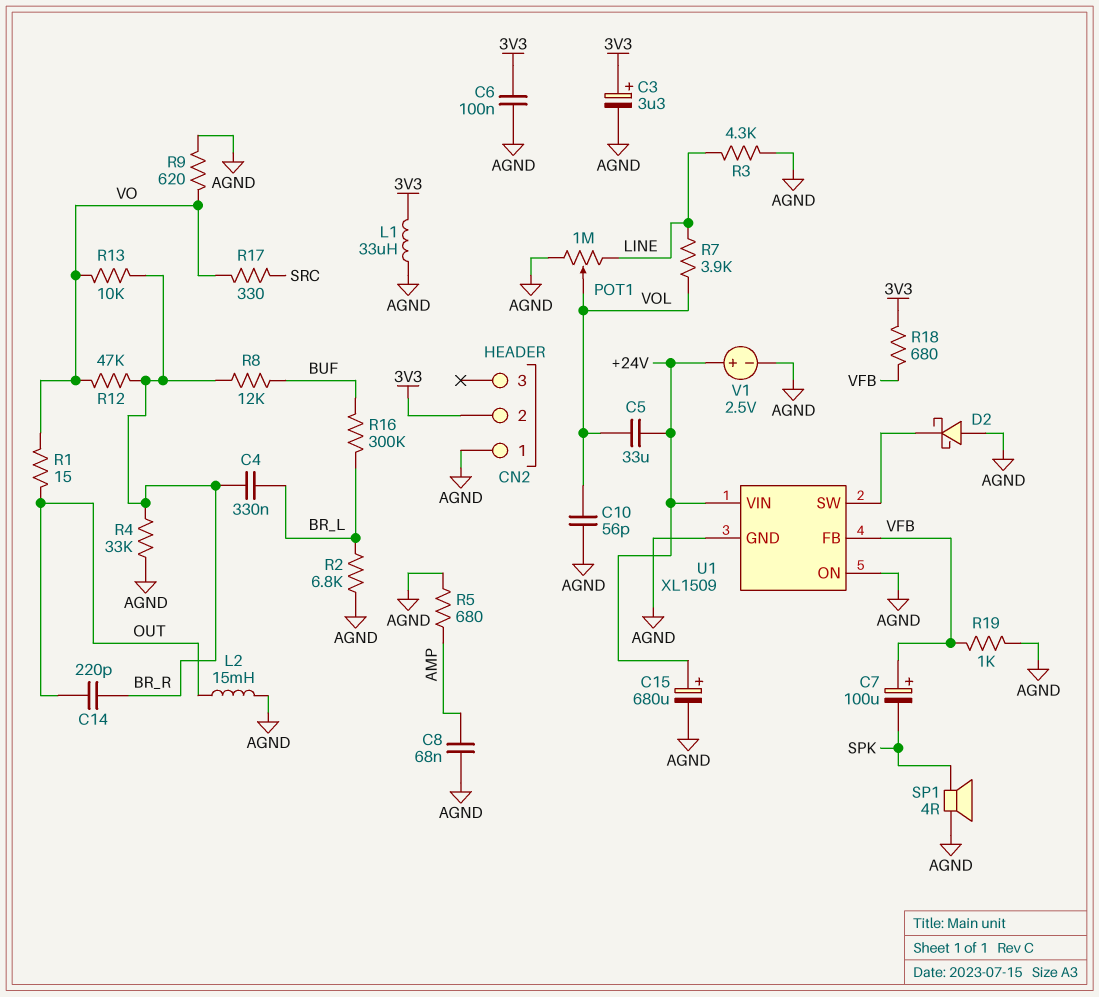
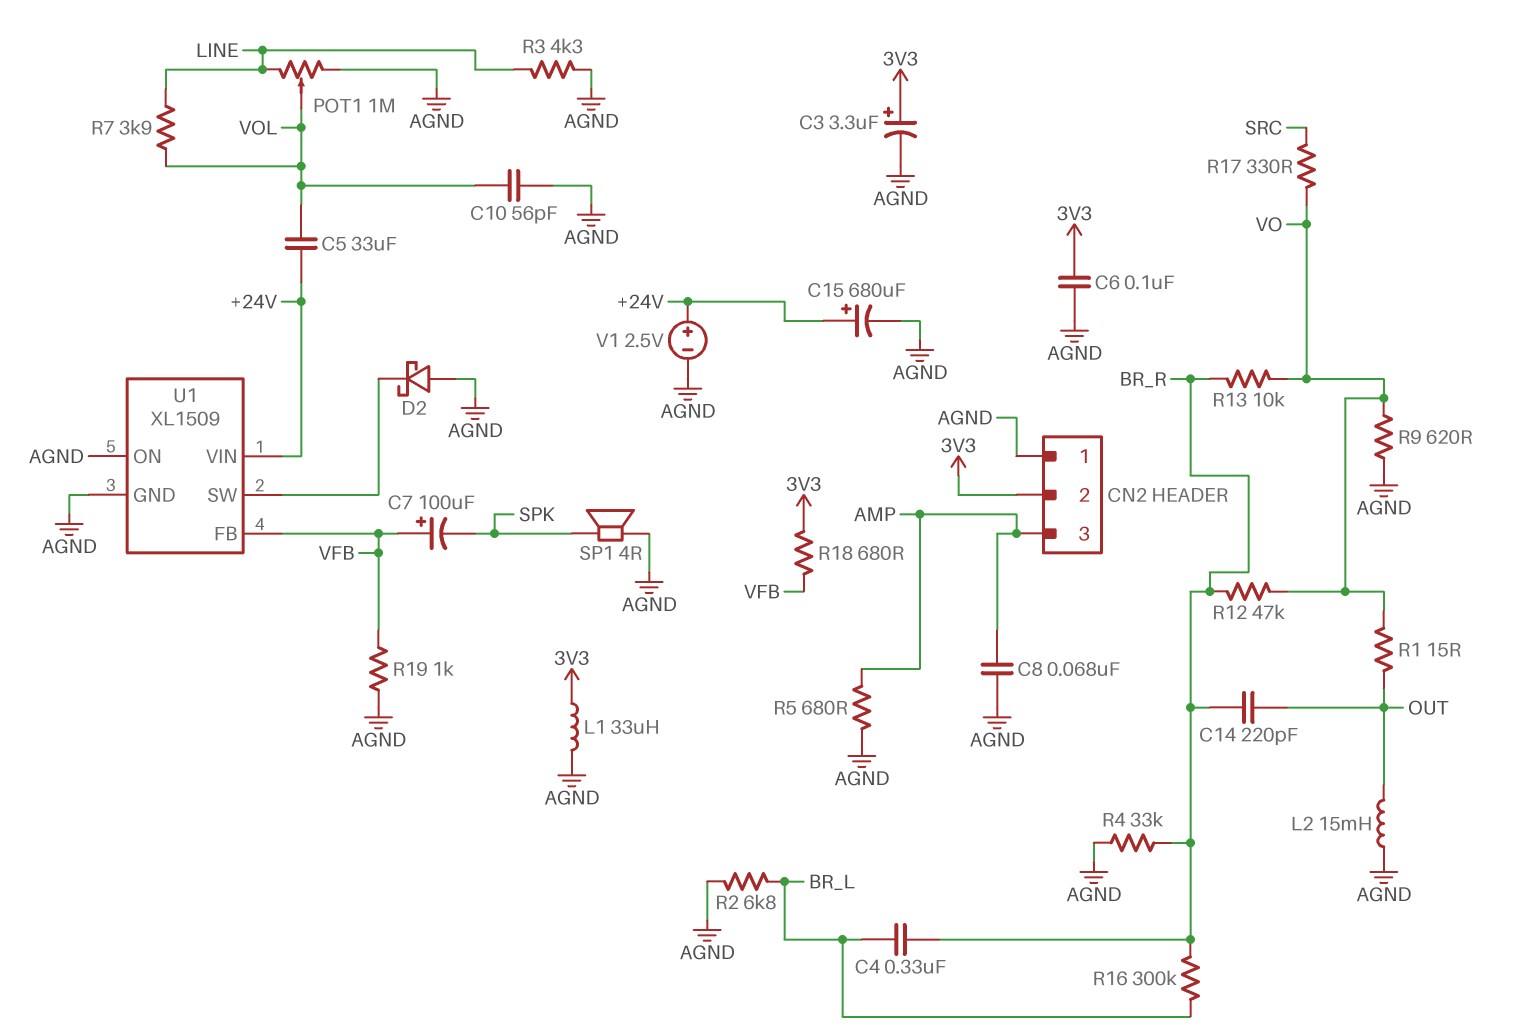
CN2 pin 3: none -> AMP
R8: 12k (BR_R, BUF) -> none
R16: 300k (BR_L, BUF) -> 300k (BR_L, BR_R)

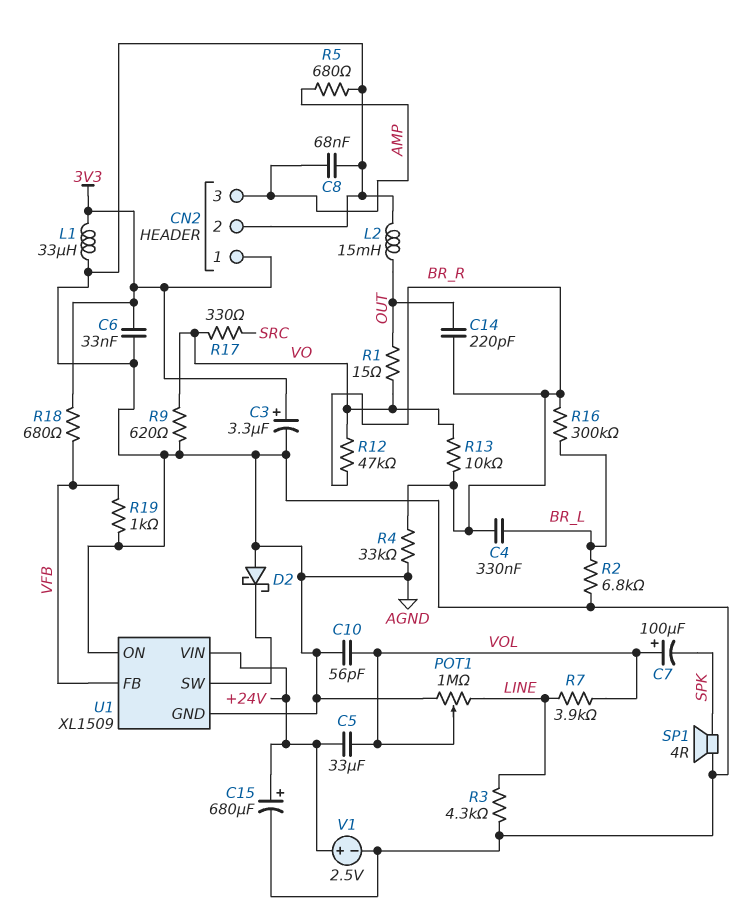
C6: 100nF (3V3, AGND) -> 33nF (3V3, AGND)
C7: 100uF (plus VFB, minus SPK) -> 100uF (plus VOL, minus SPK)
CN2 pin 1: AGND -> 3V3
CN2 pin 2: 3V3 -> AGND

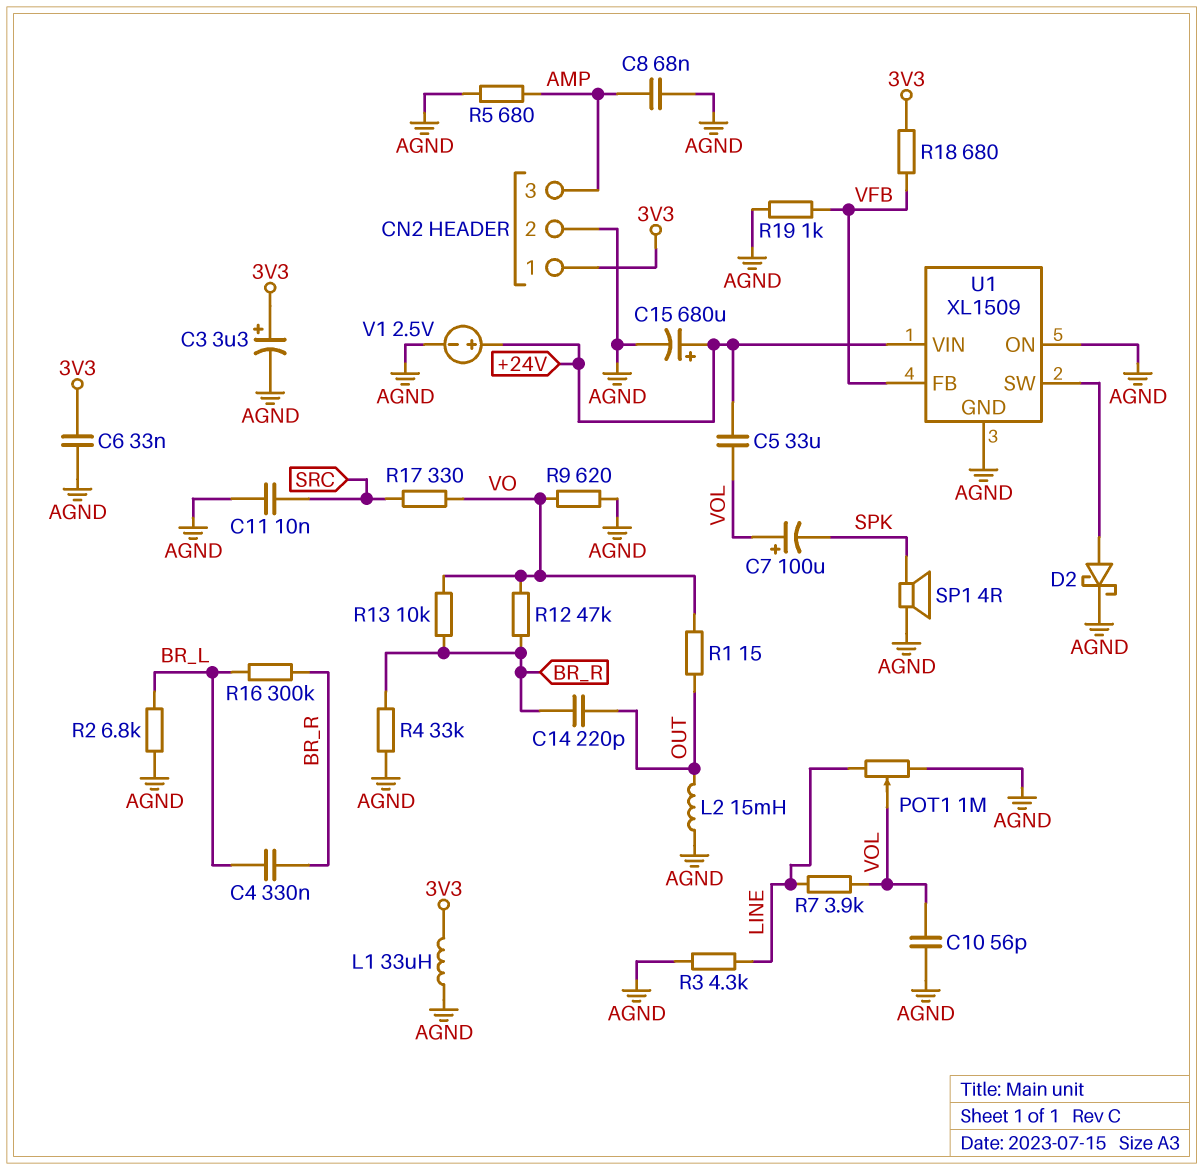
C11: none -> 10nF (AGND, SRC)
D2: schottky (A AGND, K U1/SW) -> schottky (A U1/SW, K AGND)

